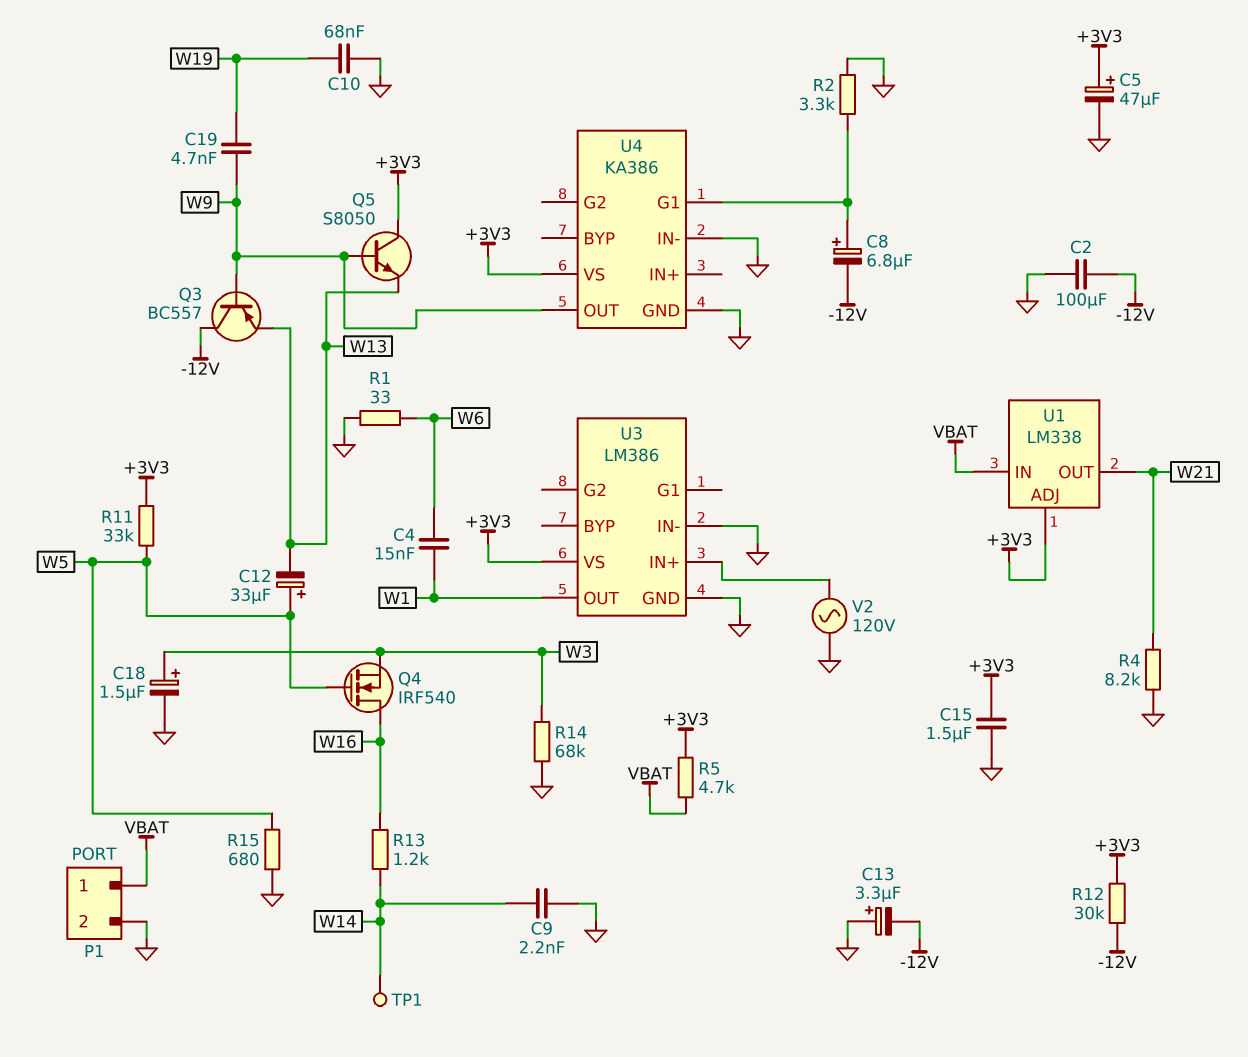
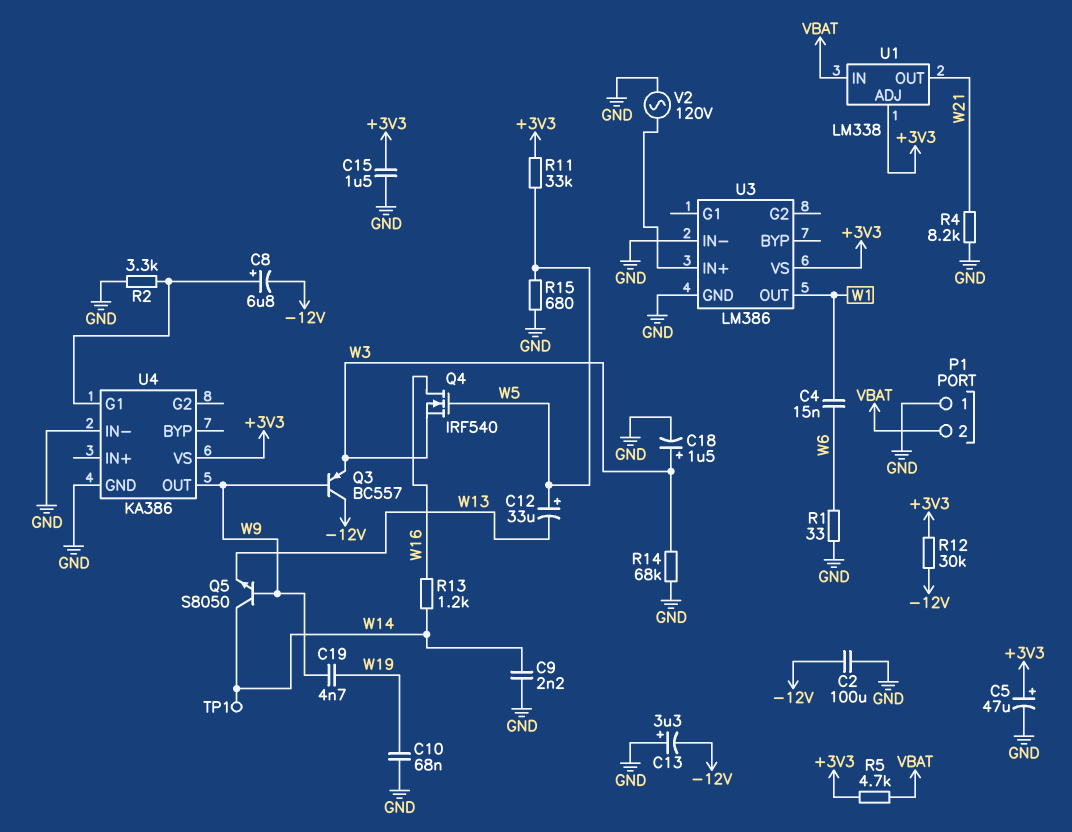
P1 pin 1: VBAT -> GND
P1 pin 2: GND -> VBAT
Q3: PNP BC557 (B W9, C -12V, E W13) -> PNP BC557 (B W9, C -12V, E W3)
Q5: NPN S8050 (B W9, C +3V3, E W13) -> NPN S8050 (B W9, C W14, E W13)

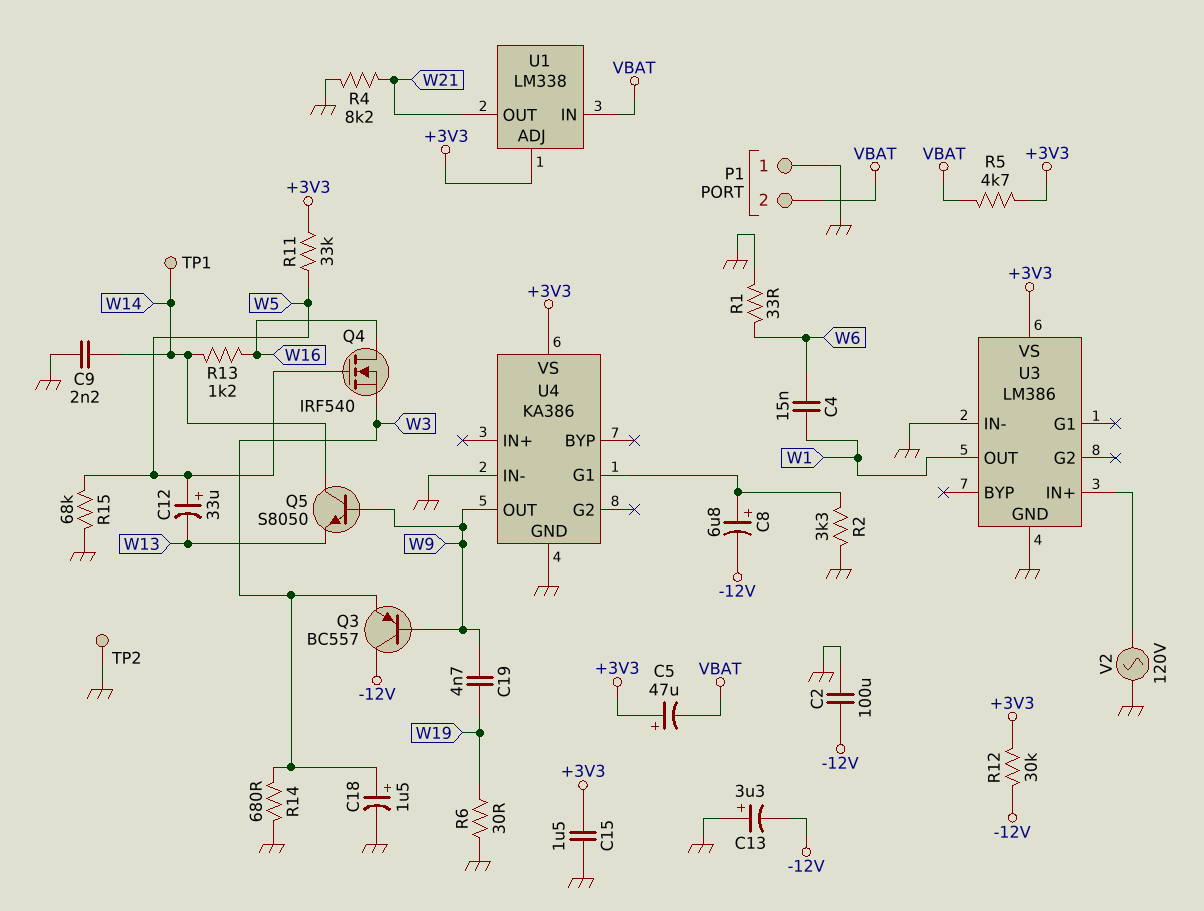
C5: 47uF (plus +3V3, minus GND) -> 47uF (plus +3V3, minus VBAT)
C10: 68nF (GND, W19) -> none
R6: none -> 30 (GND, W19)
R14: 68k (GND, W3) -> 680 (GND, W3)
R15: 680 (GND, W5) -> 68k (GND, W5)
TP2: none -> test point (GND)

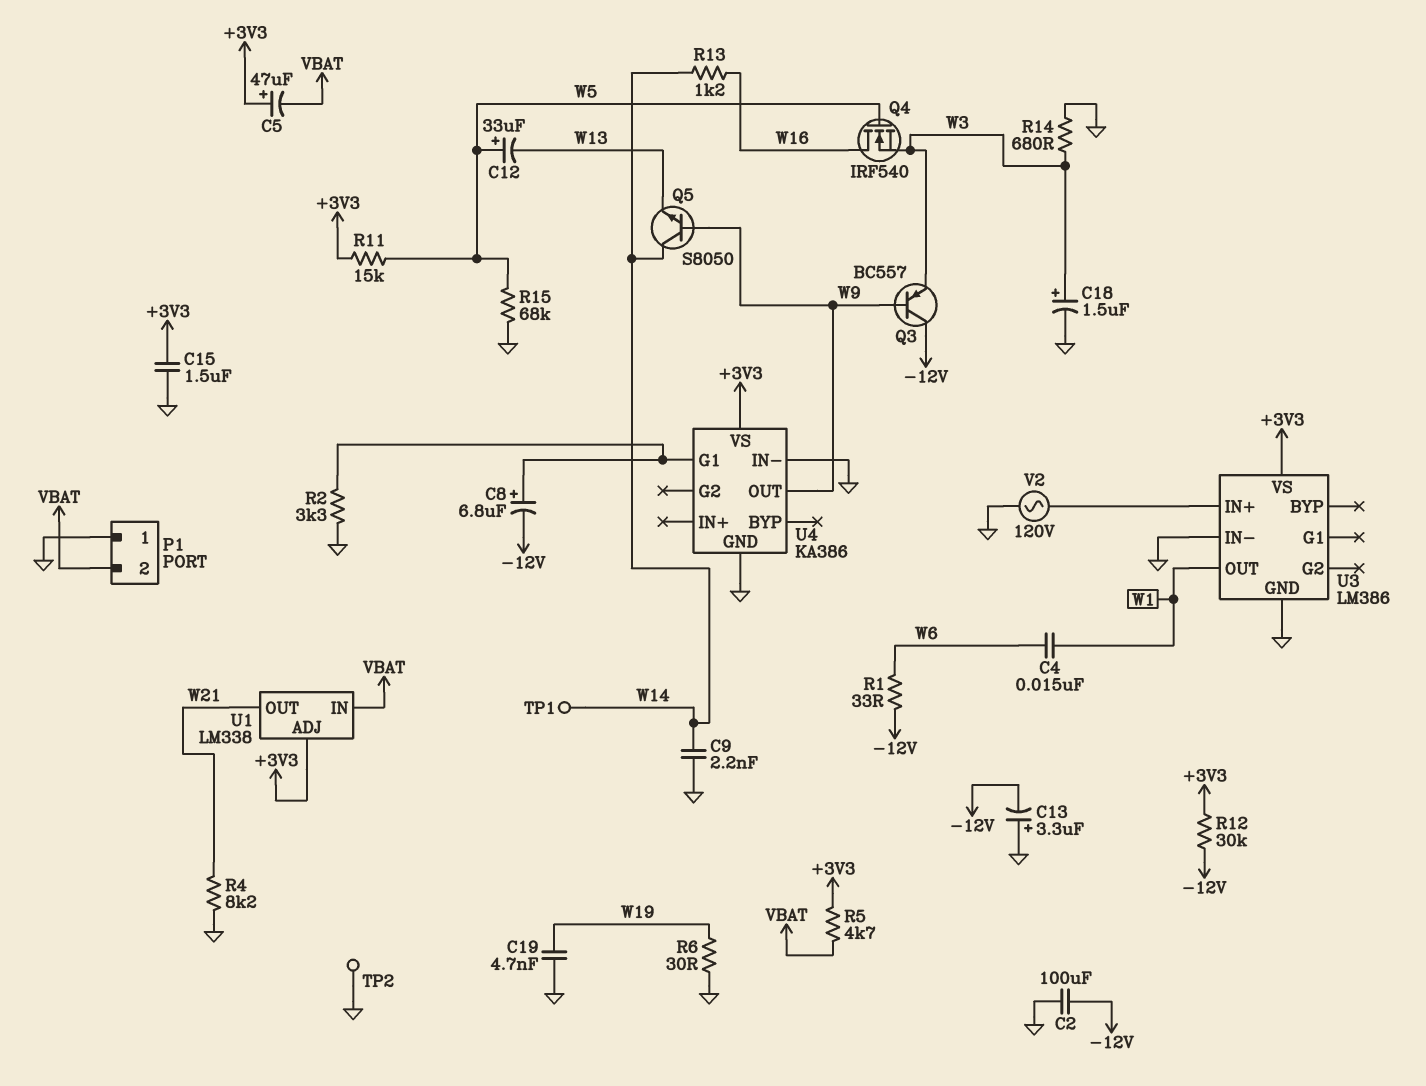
C19: 4.7nF (W9, W19) -> 4.7nF (GND, W19)
R1: 33 (GND, W6) -> 33 (-12V, W6)
R11: 33k (+3V3, W5) -> 15k (+3V3, W5)

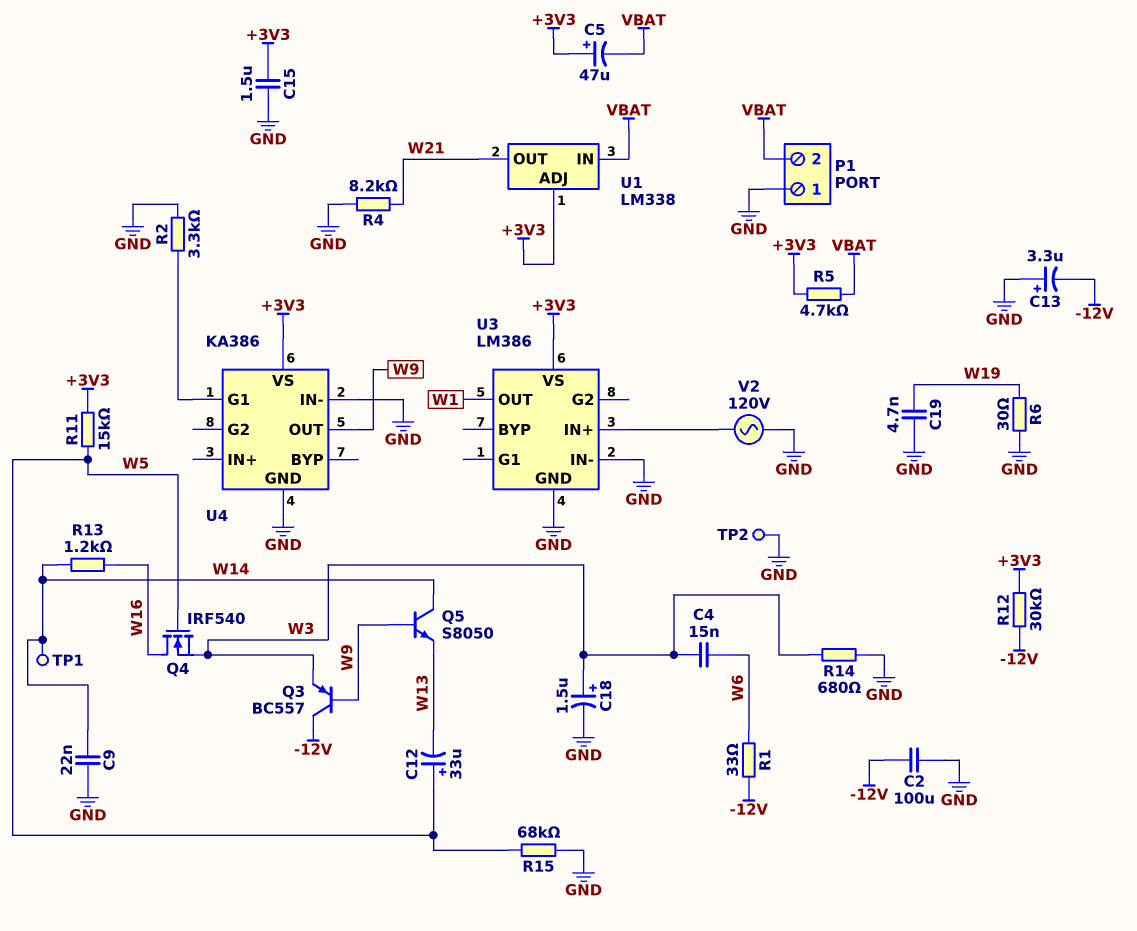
C4: 15nF (W1, W6) -> 15nF (W3, W6)
C8: 6.8uF (plus U4/G1, minus -12V) -> none
C9: 2.2nF (GND, W14) -> 22nF (GND, W14)

